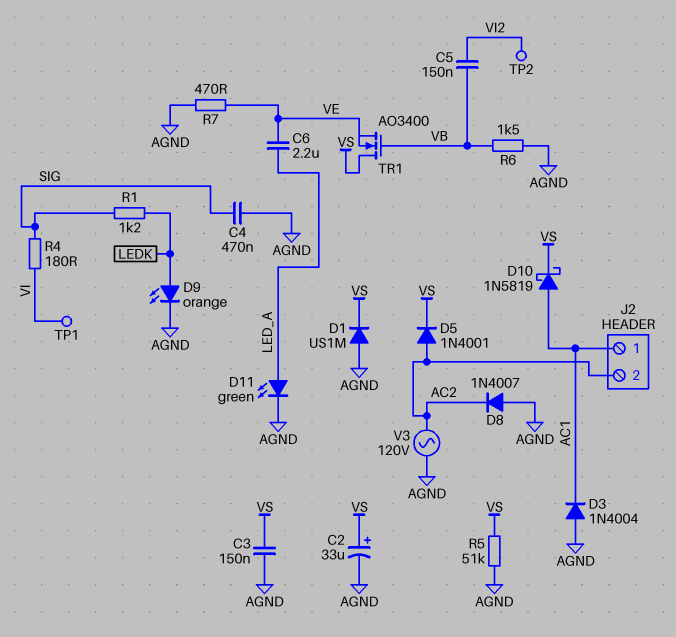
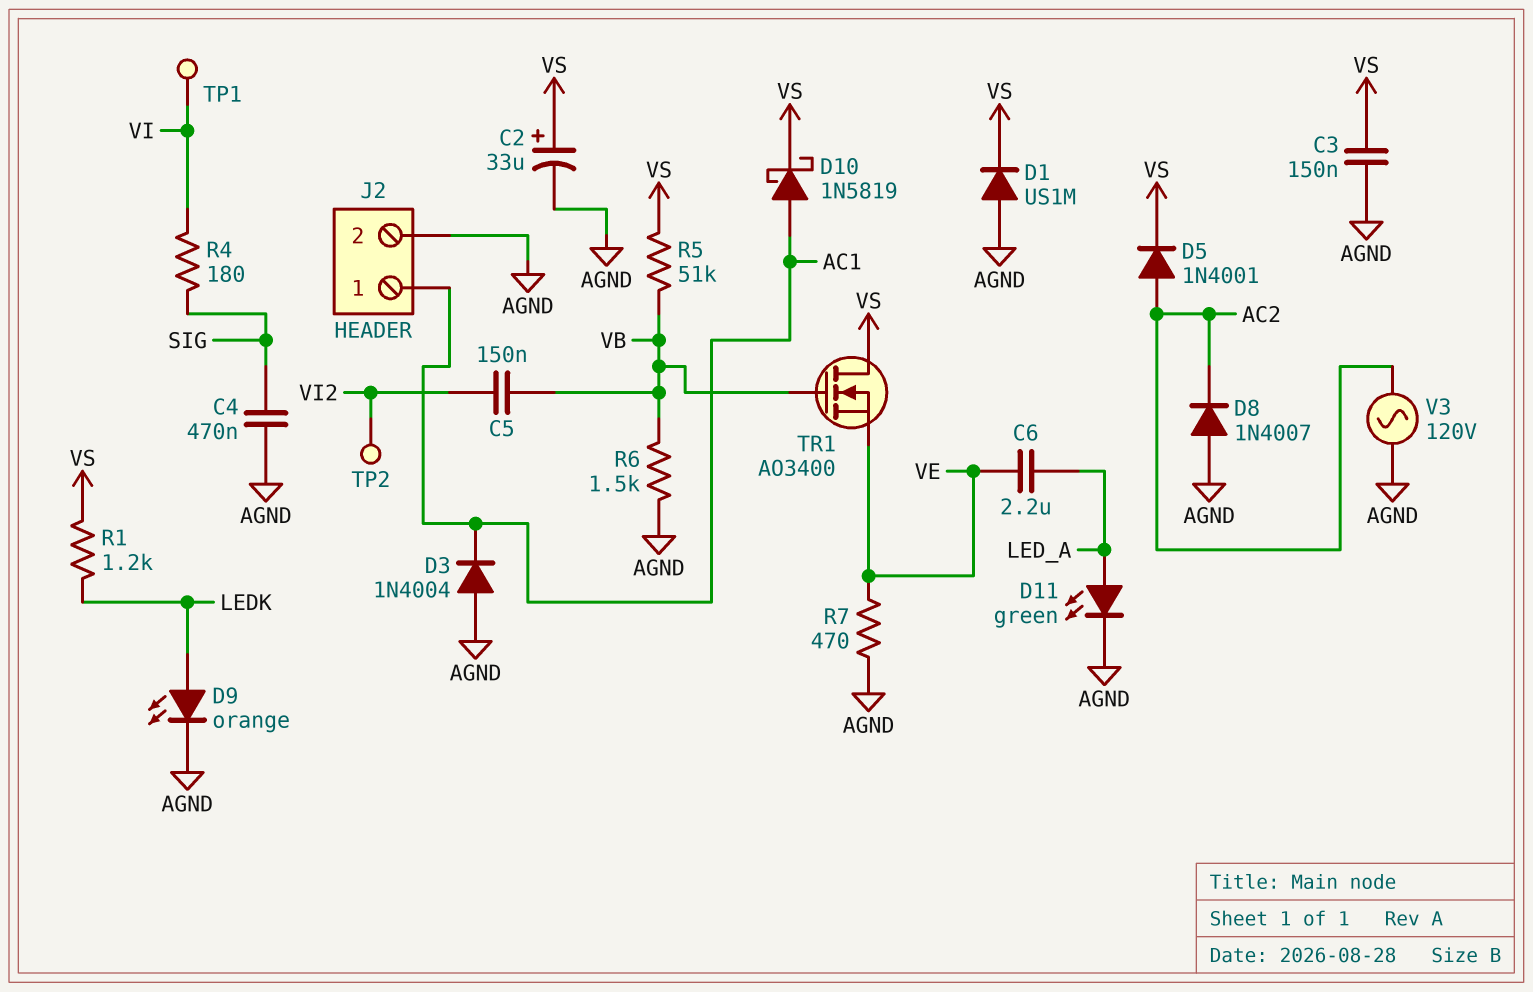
J2 pin 2: AC2 -> AGND
R1: 1.2k (LEDK, SIG) -> 1.2k (LEDK, VS)
R5: 51k (AGND, VS) -> 51k (VB, VS)

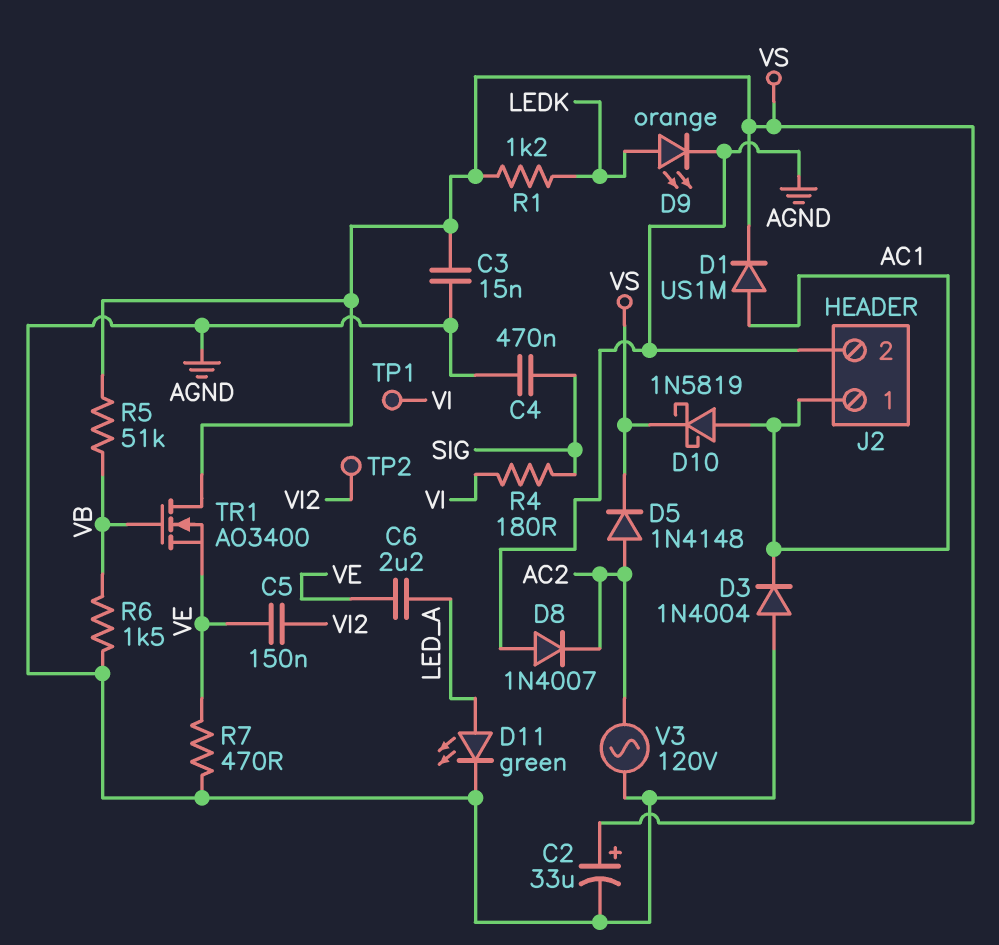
C3: 150nF (AGND, VS) -> 15nF (AGND, VS)
C5: 150nF (VB, VI2) -> 150nF (VE, VI2)
D1: diode US1M (A AGND, K VS) -> diode US1M (A AC1, K VS)
D5: diode 1N4001 (A AC2, K VS) -> diode 1N4148 (A AC2, K VS)

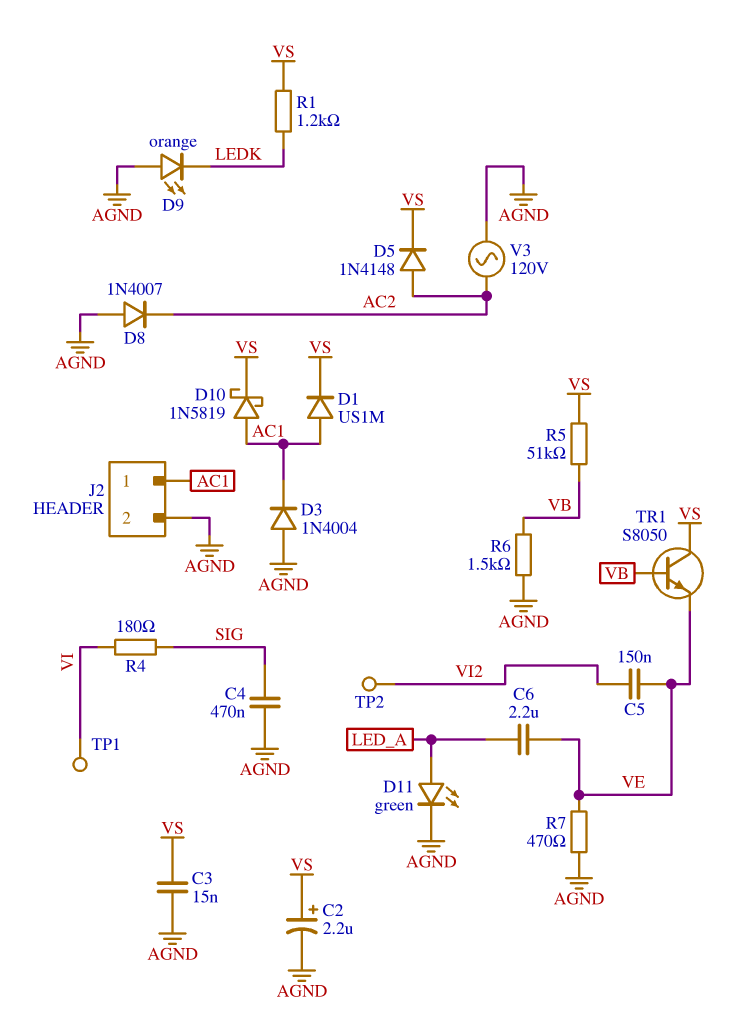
C2: 33uF (plus VS, minus AGND) -> 2.2uF (plus VS, minus AGND)
D9: LED orange (A LEDK, K AGND) -> LED orange (A AGND, K LEDK)
TR1: NMOS AO3400 (G VB, D VS, S VE) -> NPN S8050 (B VB, C VS, E VE)

